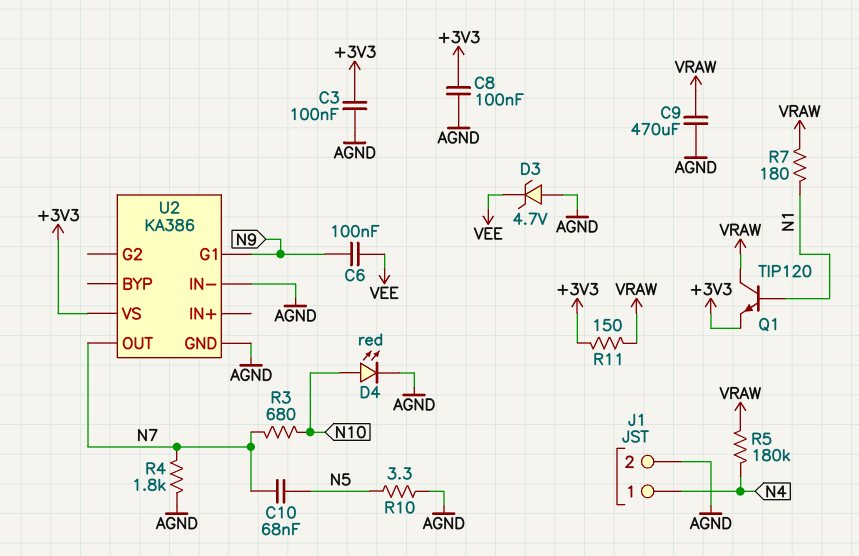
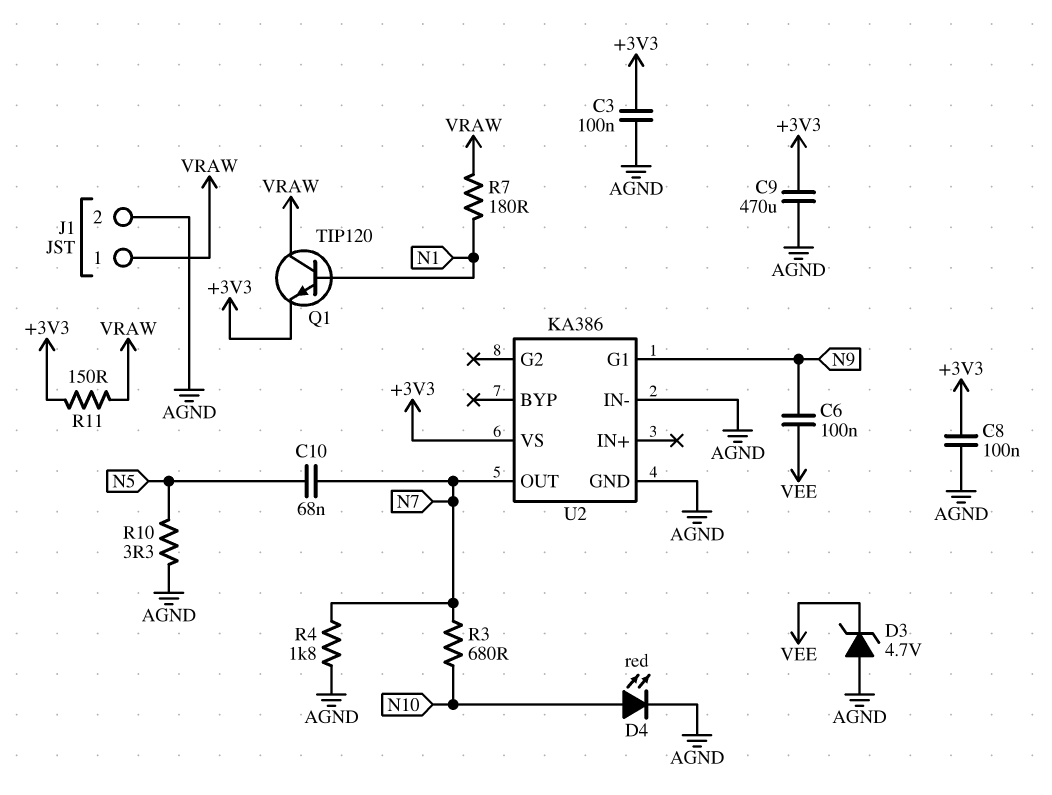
C9: 470uF (AGND, VRAW) -> 470uF (+3V3, AGND)
J1 pin 1: N4 -> VRAW
R5: 180k (N4, VRAW) -> none

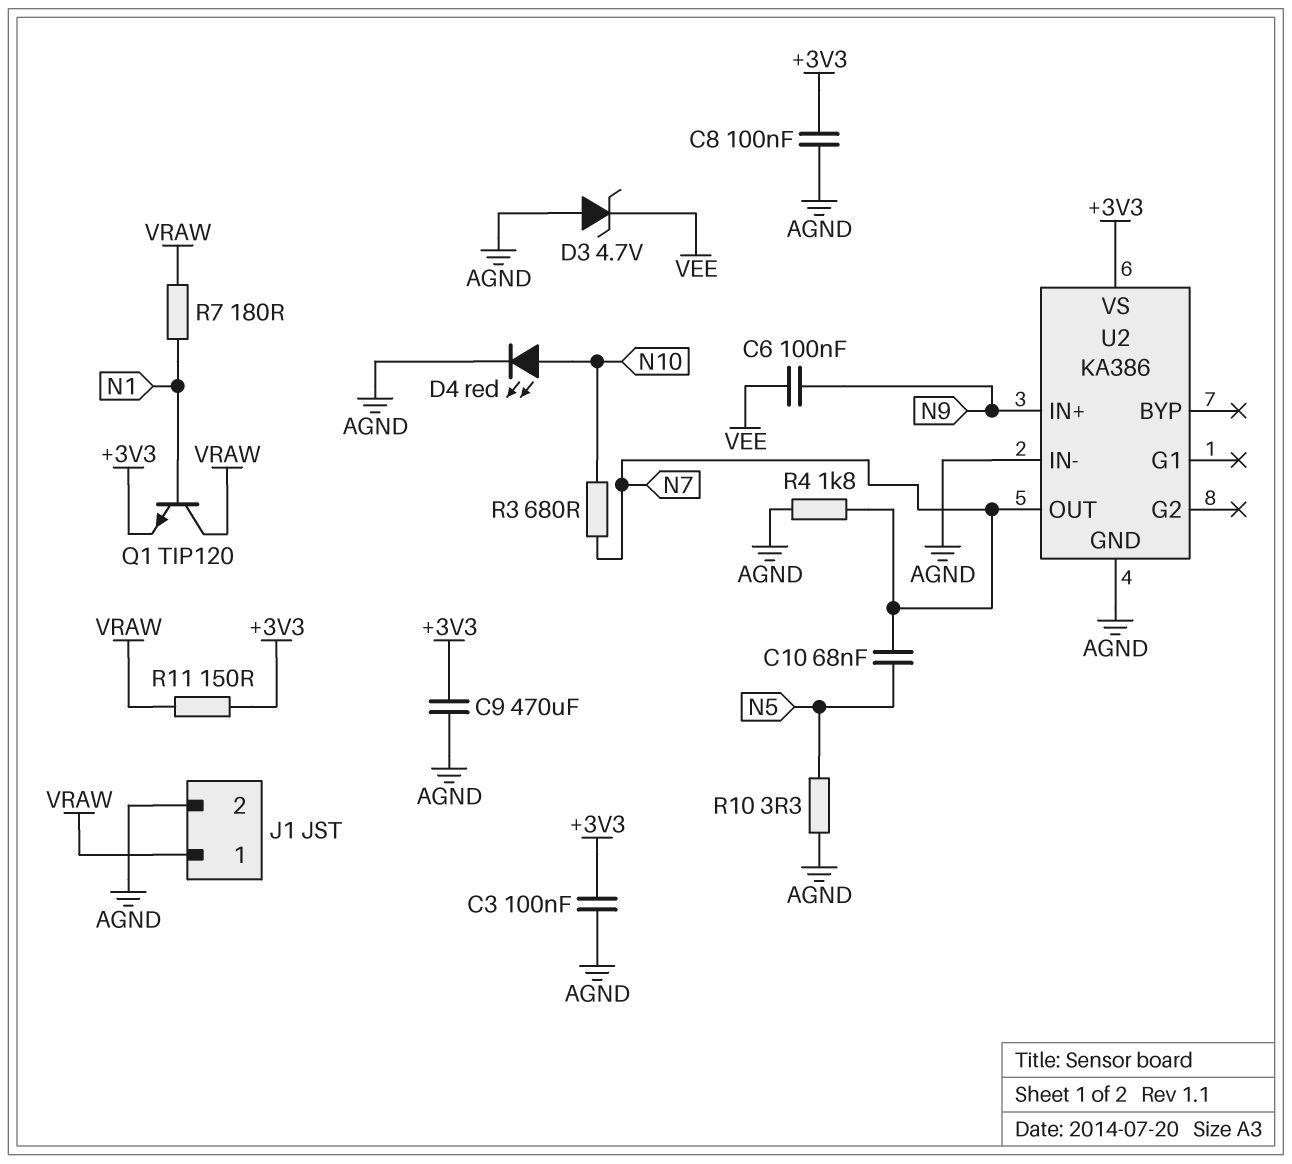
U2 pin G1: N9 -> none
U2 pin IN+: none -> N9

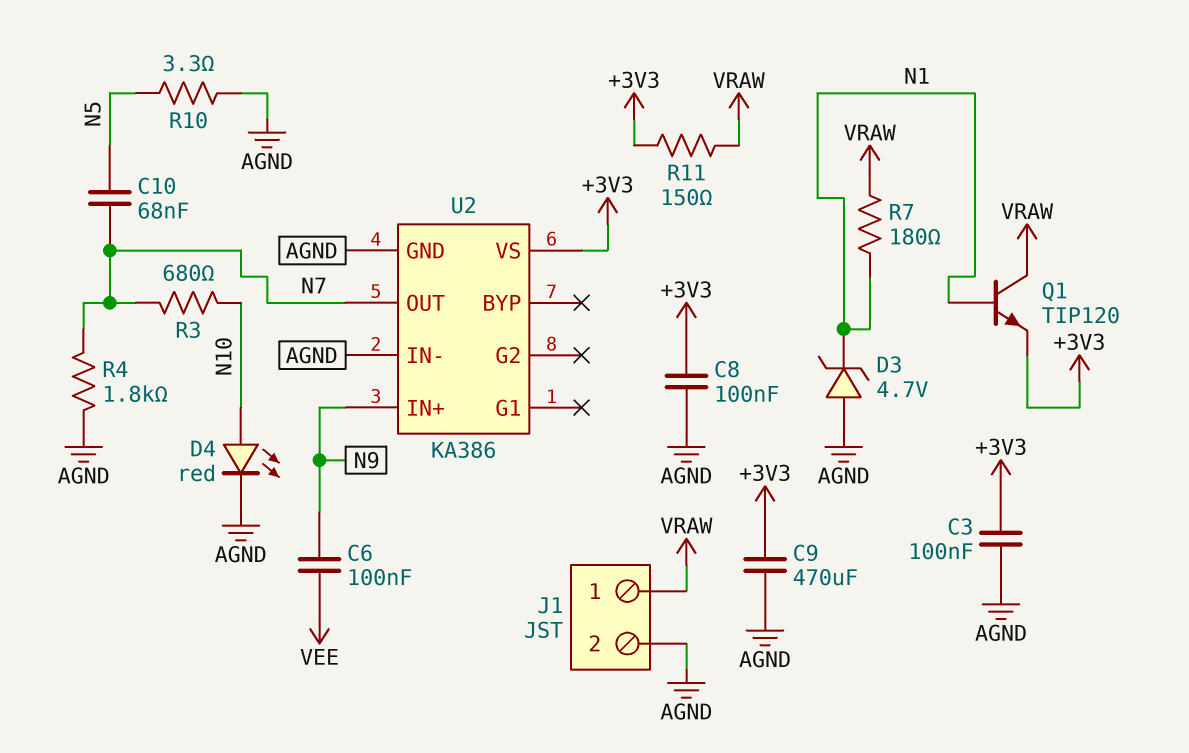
D3: zener 4.7V (A AGND, K VEE) -> zener 4.7V (A AGND, K N1)

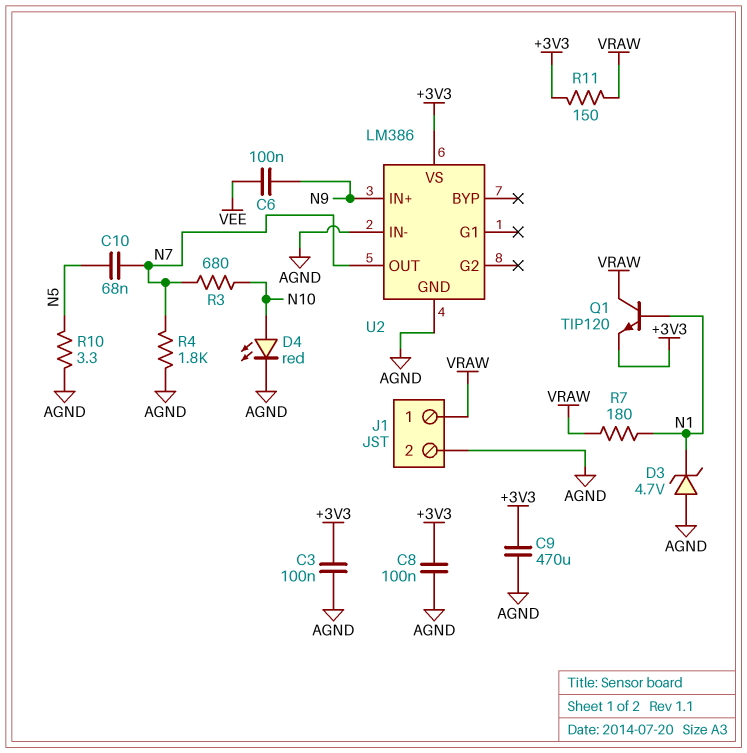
U2: KA386 -> LM386

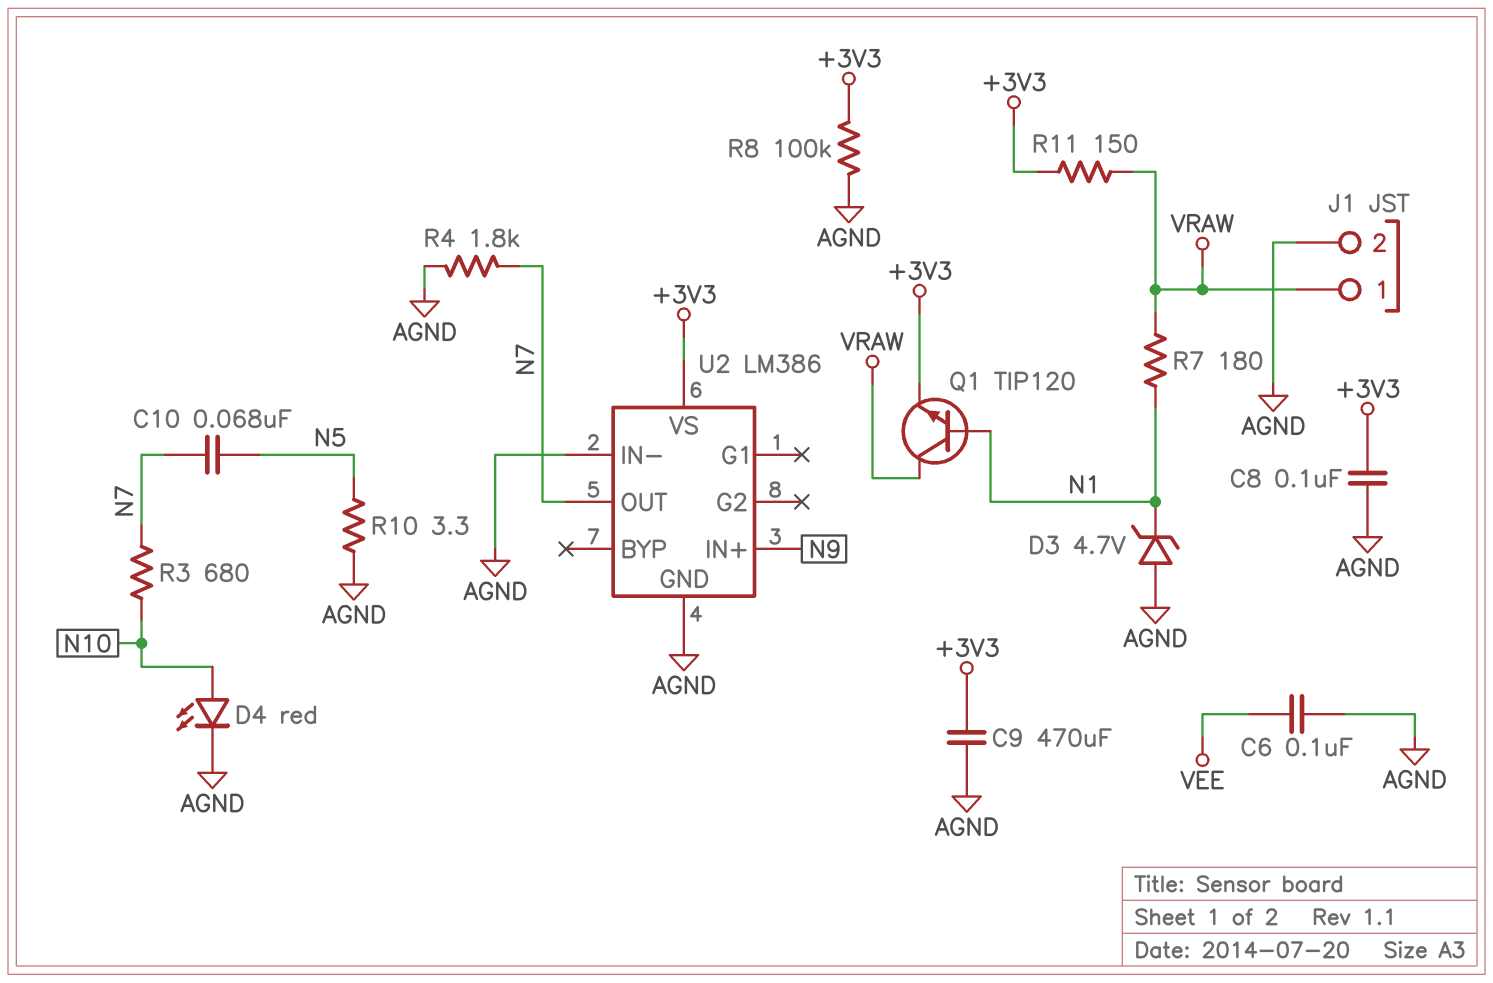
C3: 100nF (+3V3, AGND) -> none
C6: 100nF (N9, VEE) -> 100nF (AGND, VEE)
R8: none -> 100k (+3V3, AGND)

